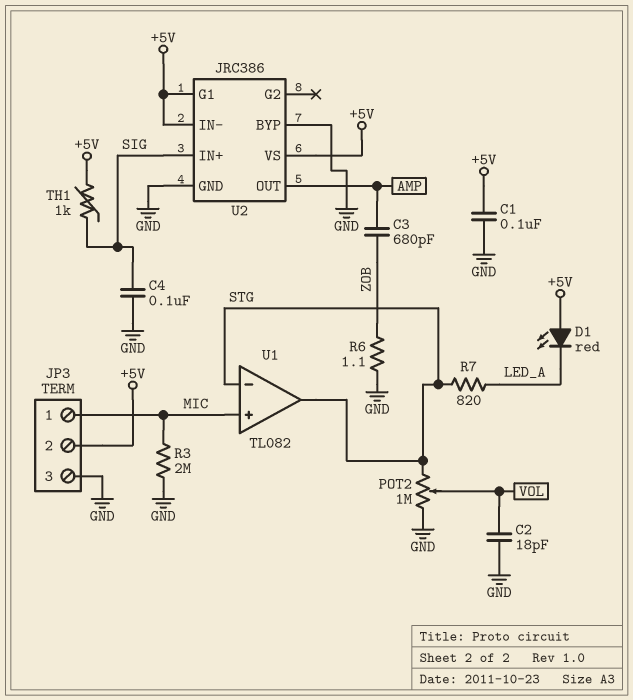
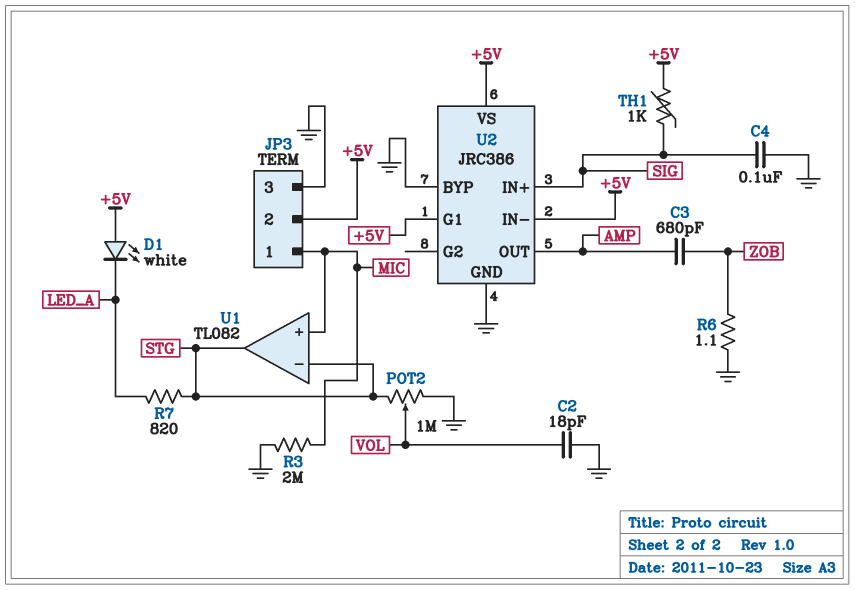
C1: 100nF (+5V, GND) -> none
D1: LED red (A +5V, K LED_A) -> LED white (A +5V, K LED_A)

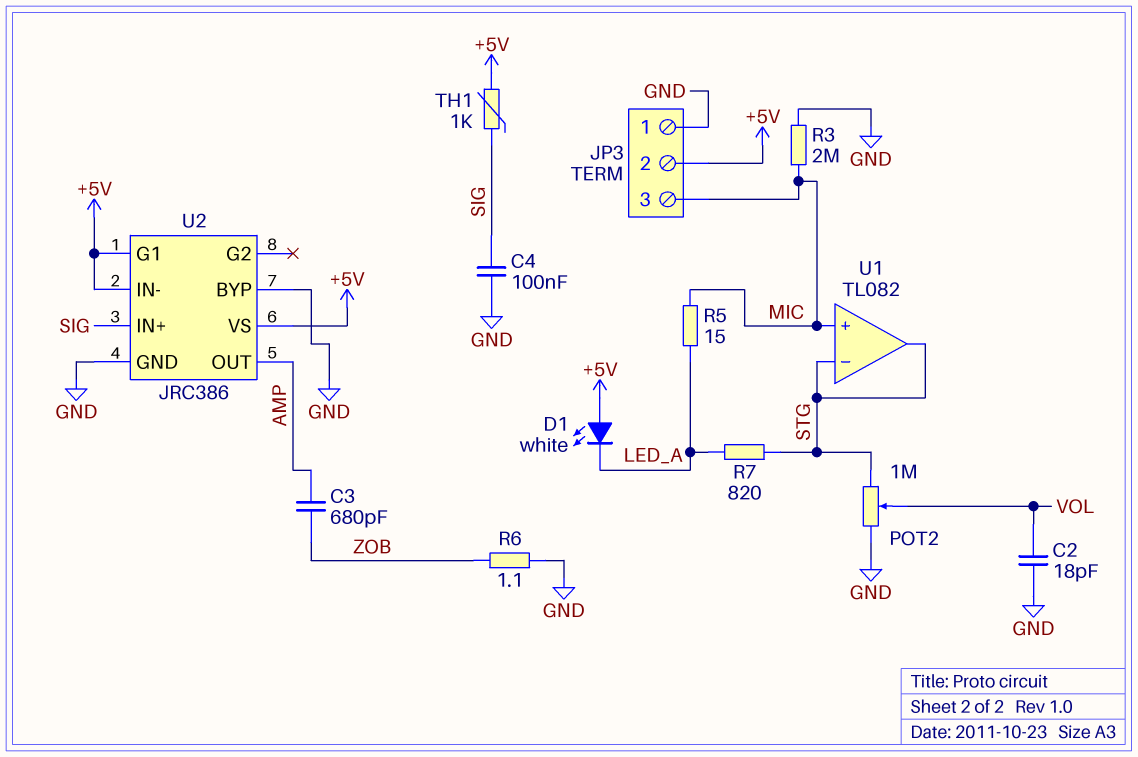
JP3 pin 1: MIC -> GND
JP3 pin 3: GND -> MIC
R5: none -> 15 (LED_A, MIC)

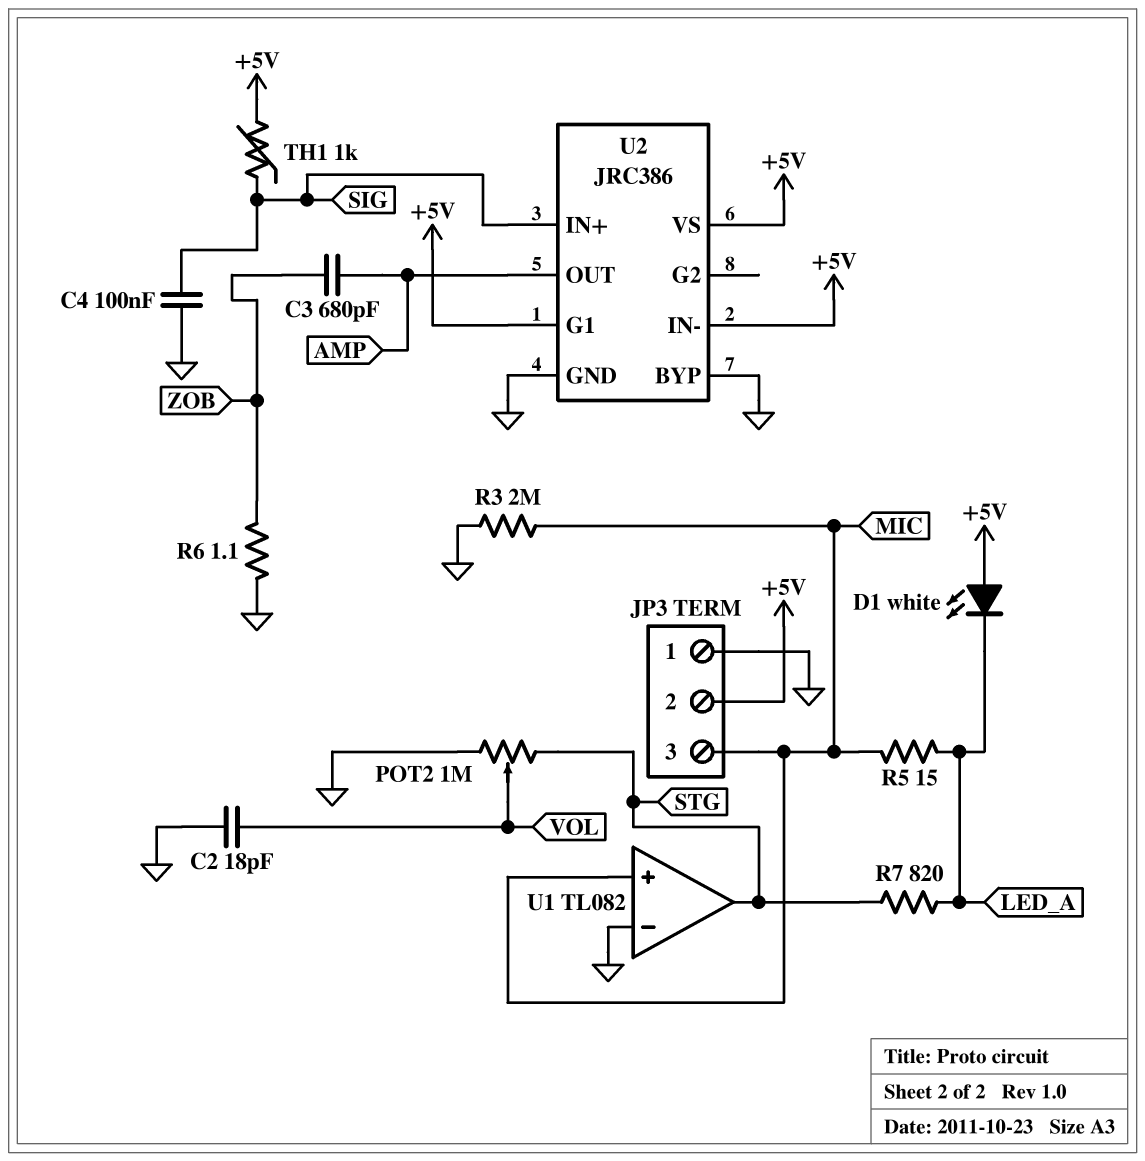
U1 pin in-: STG -> GND

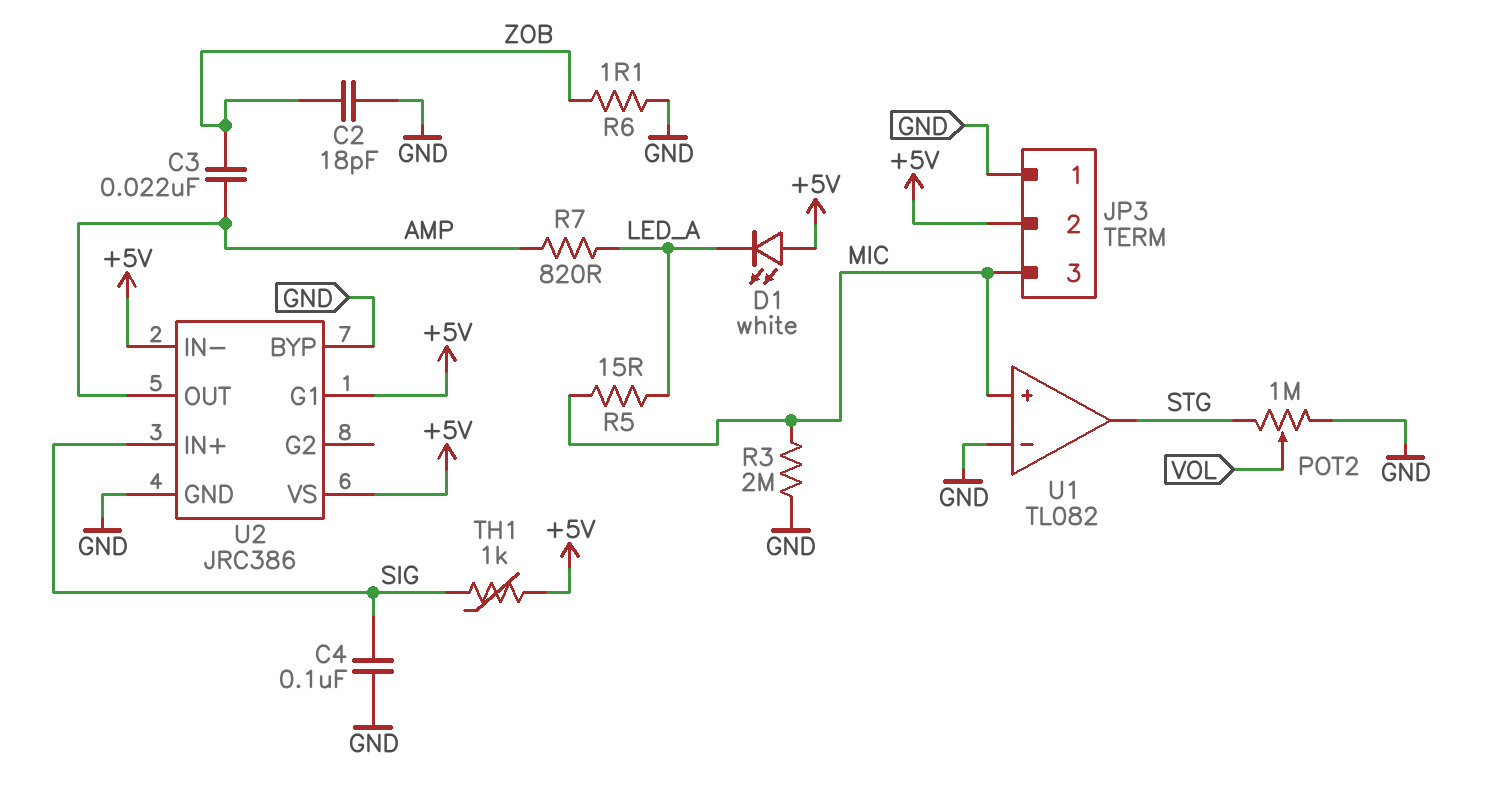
C2: 18pF (GND, VOL) -> 18pF (GND, ZOB)
C3: 680pF (AMP, ZOB) -> 22nF (AMP, ZOB)
R7: 820 (LED_A, STG) -> 820 (AMP, LED_A)

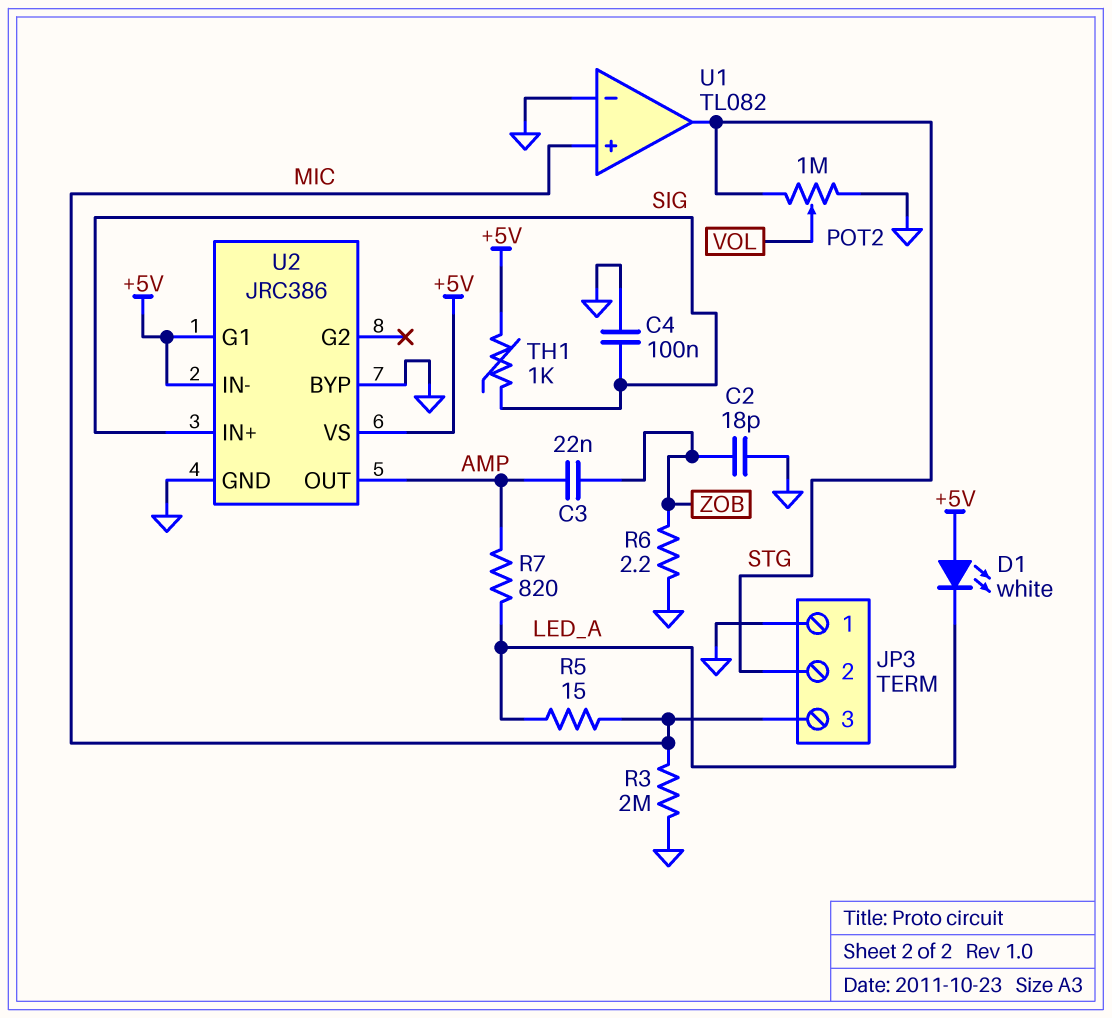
JP3 pin 2: +5V -> STG
R6: 1.1 (GND, ZOB) -> 2.2 (GND, ZOB)

